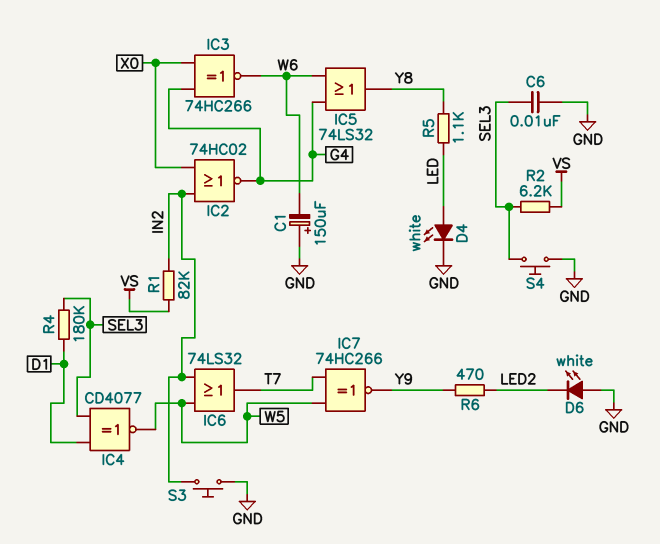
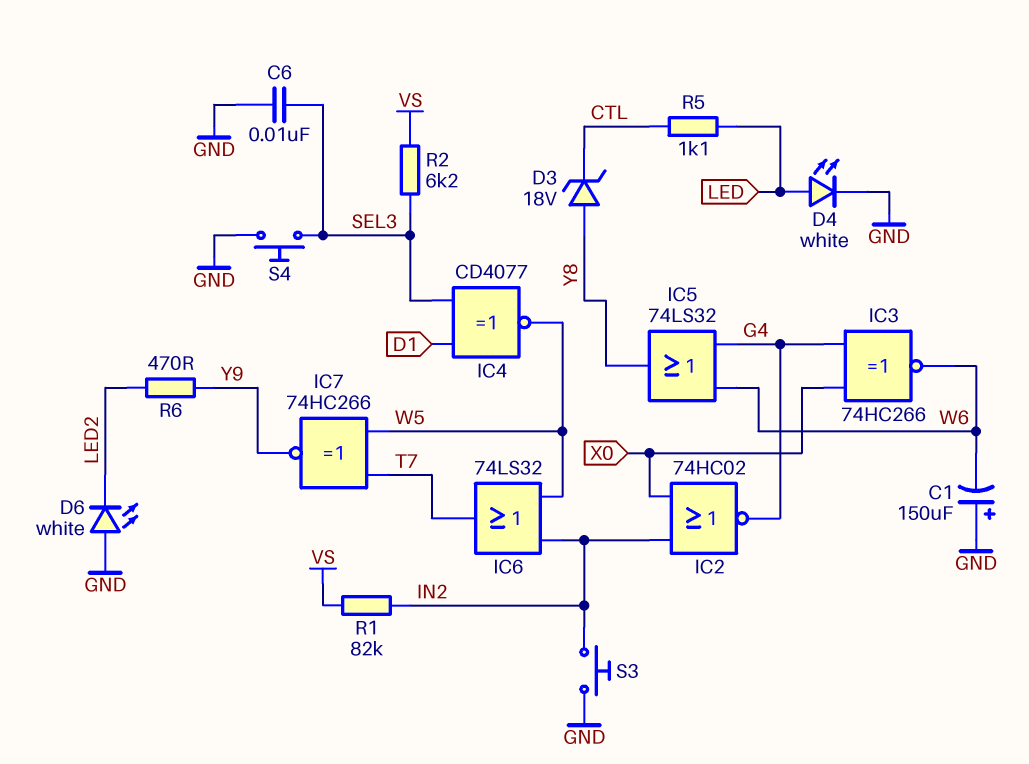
D3: none -> zener 18V (A Y8, K CTL)
R4: 180k (D1, SEL3) -> none
R5: 1.1k (LED, Y8) -> 1.1k (CTL, LED)

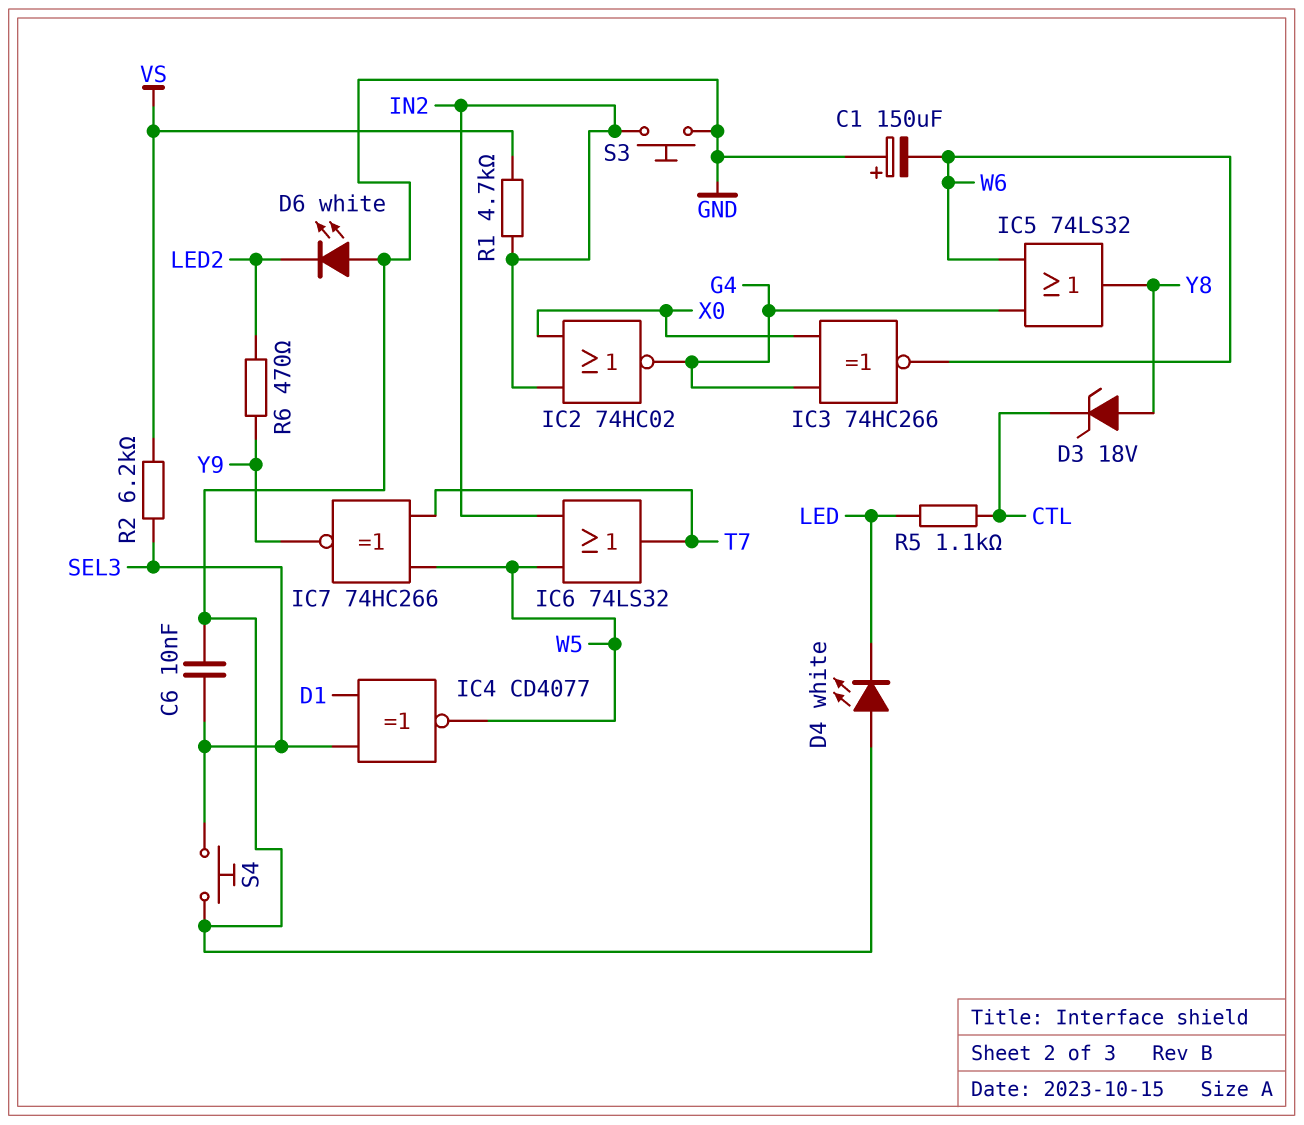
D4: LED white (A LED, K GND) -> LED white (A GND, K LED)
R1: 82k (IN2, VS) -> 4.7k (IN2, VS)

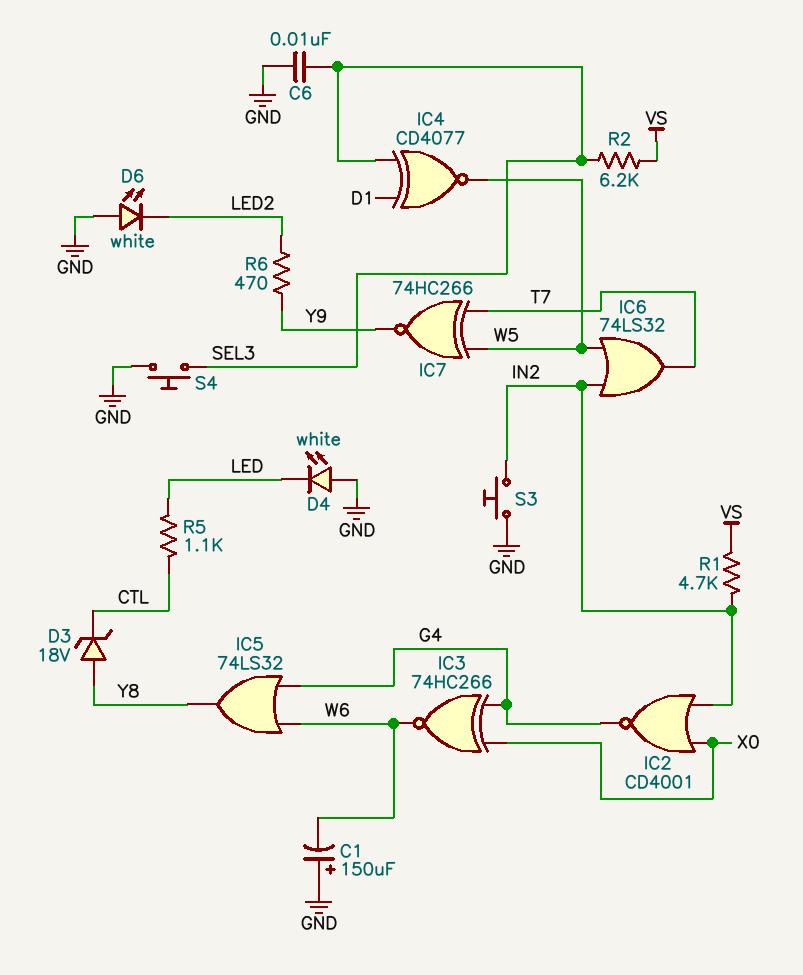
IC2: NOR 74HC02 (in IN2, in X0, out G4) -> NOR CD4001 (in IN2, in X0, out G4)

